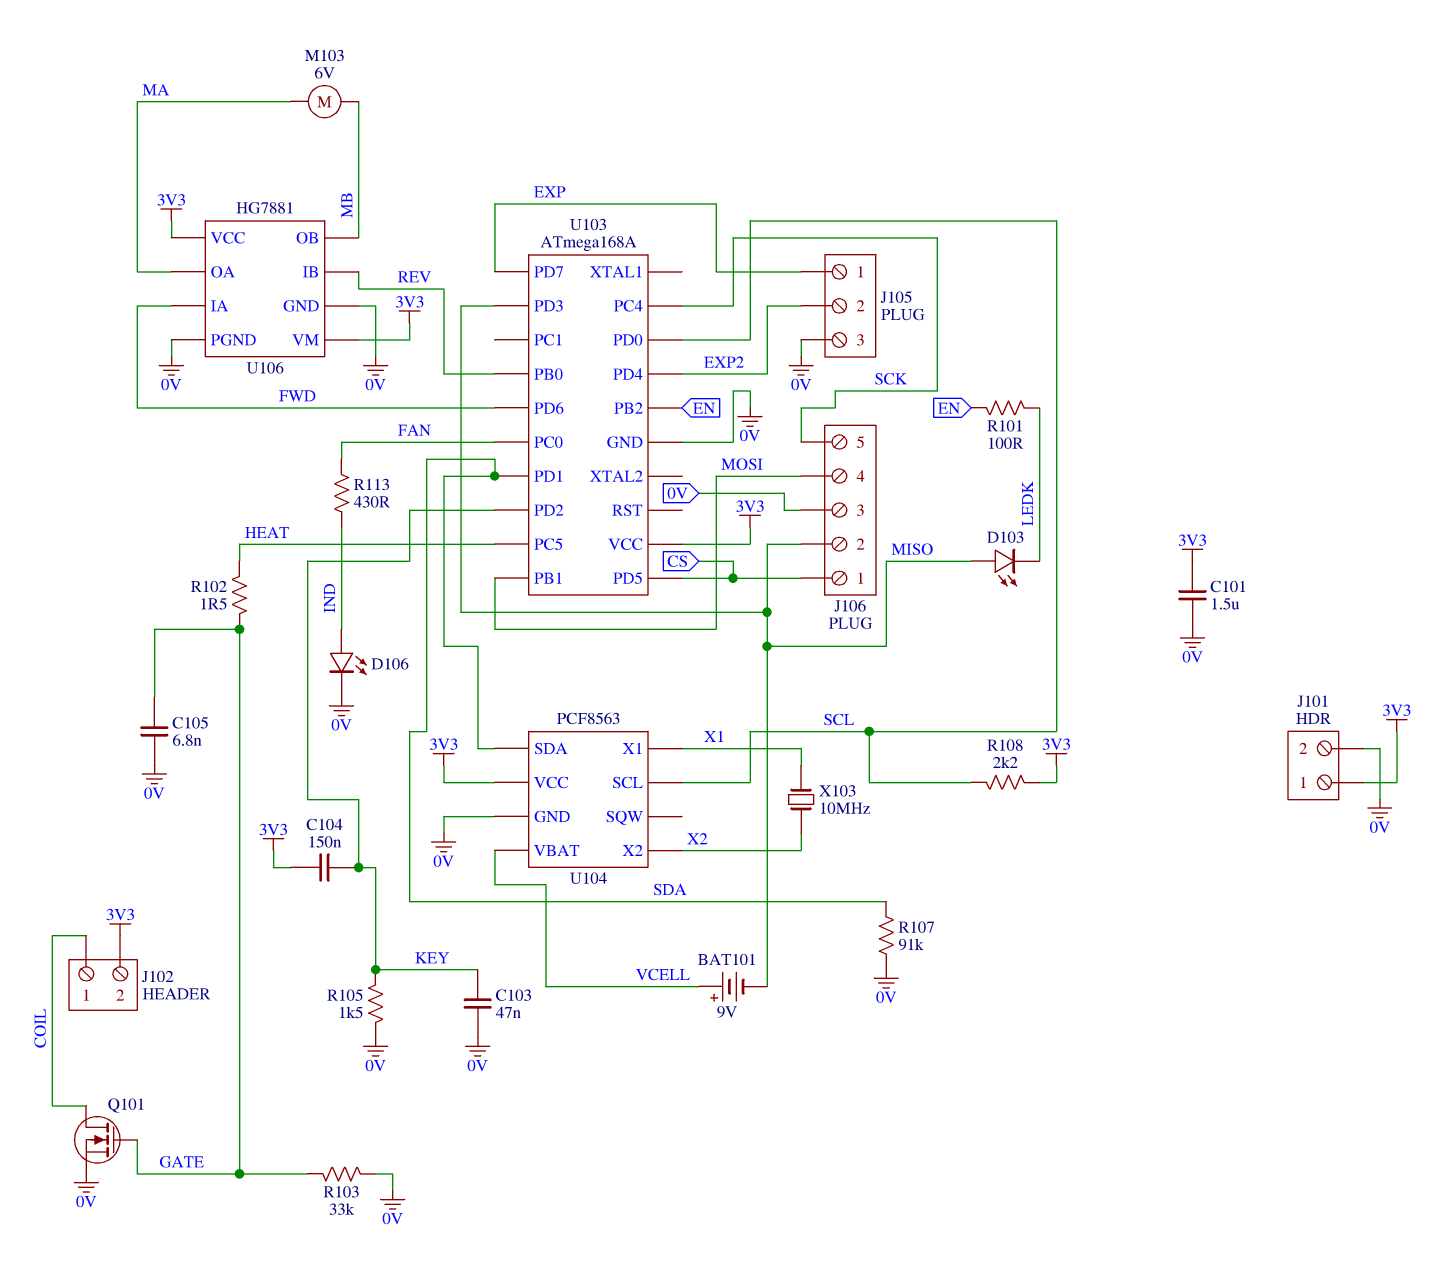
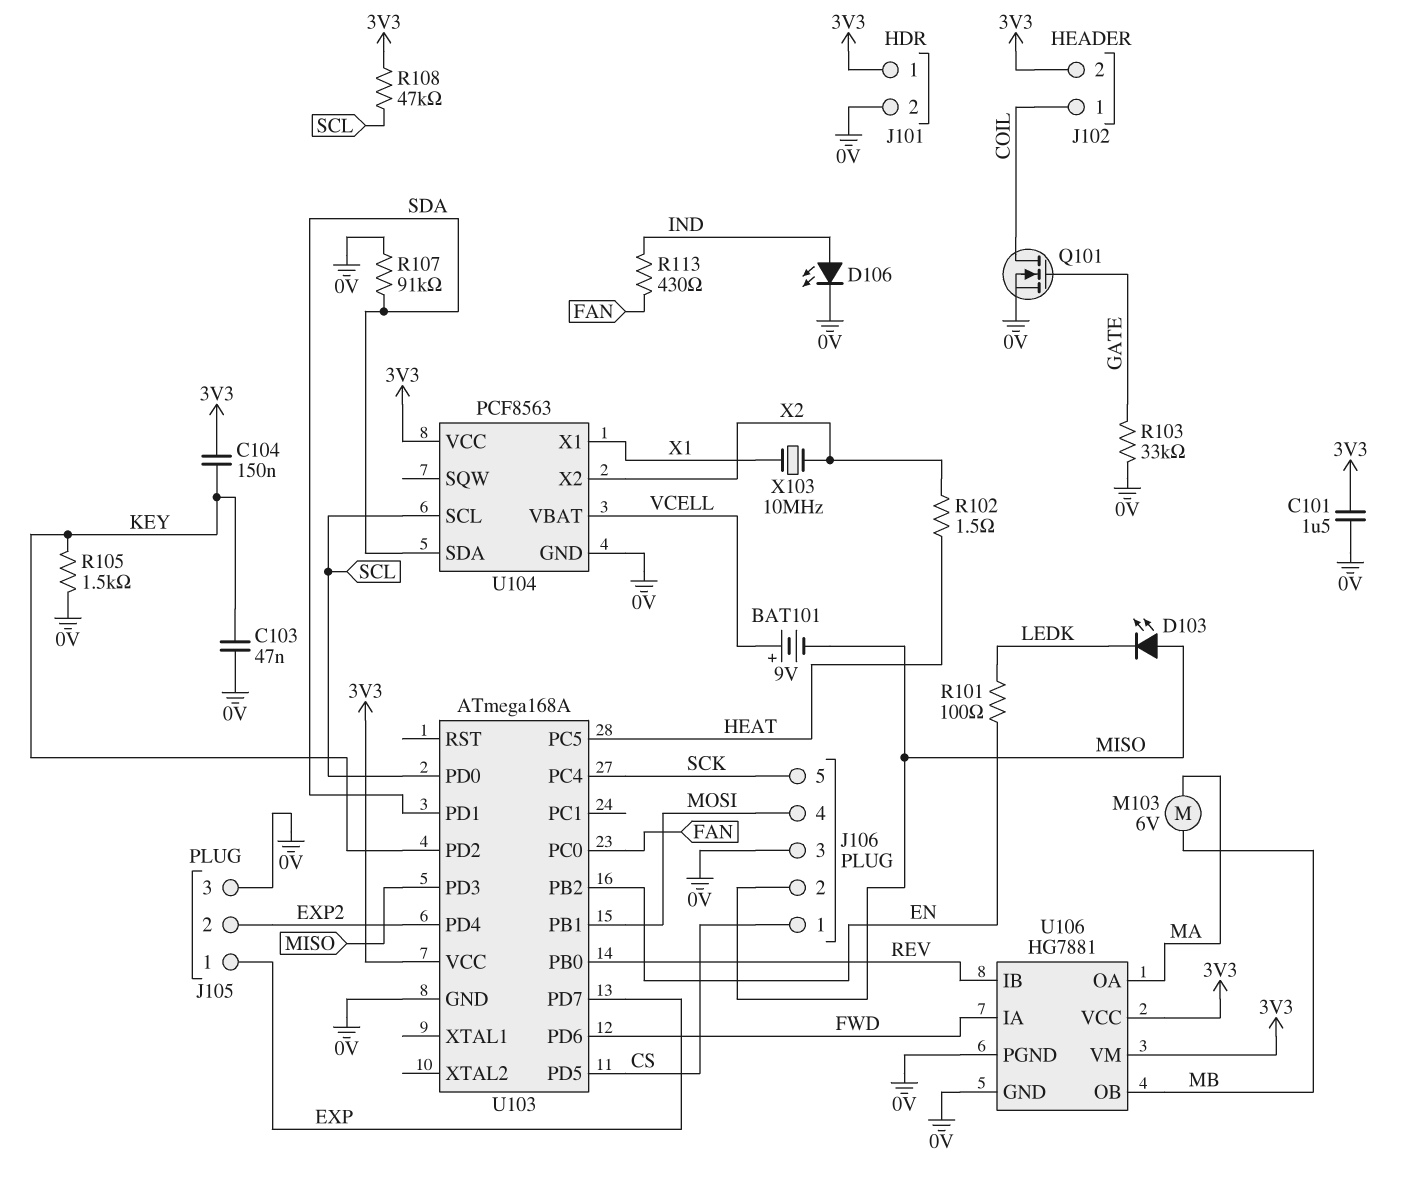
C105: 6.8nF (0V, GATE) -> none
R102: 1.5 (GATE, HEAT) -> 1.5 (HEAT, X2)
R108: 2.2k (3V3, SCL) -> 47k (3V3, SCL)

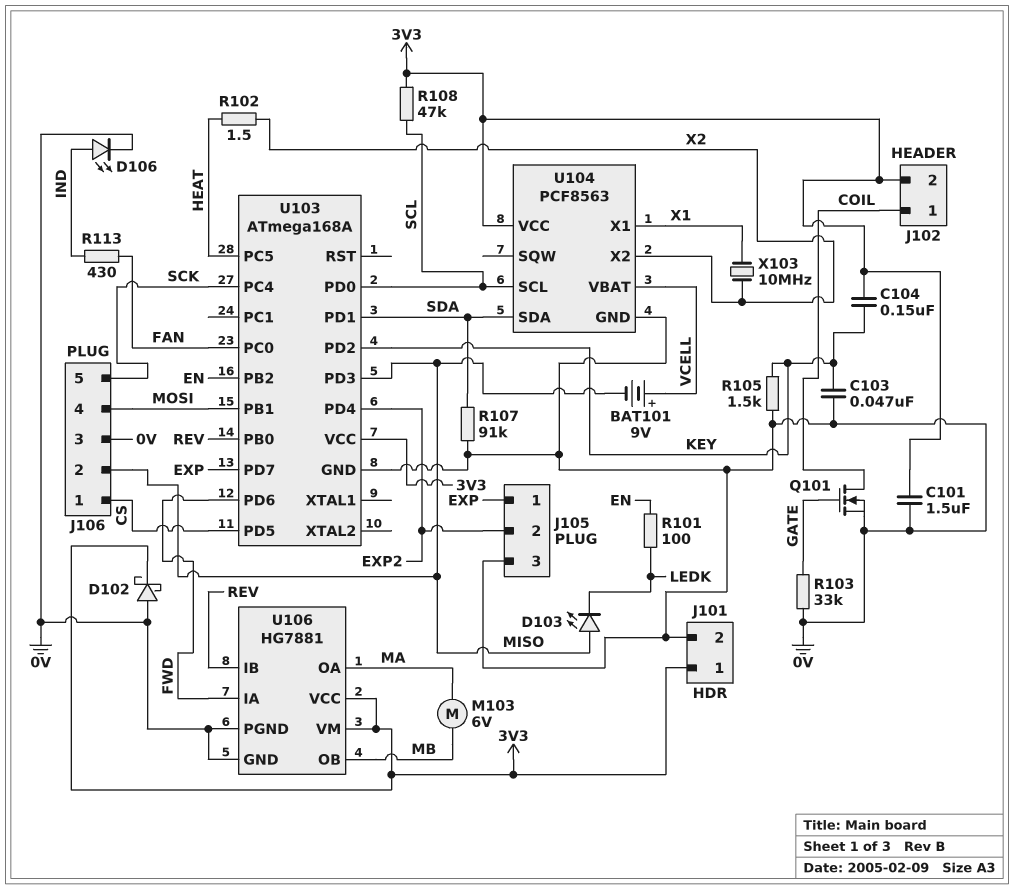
D102: none -> schottky (A 0V, K 3V3)

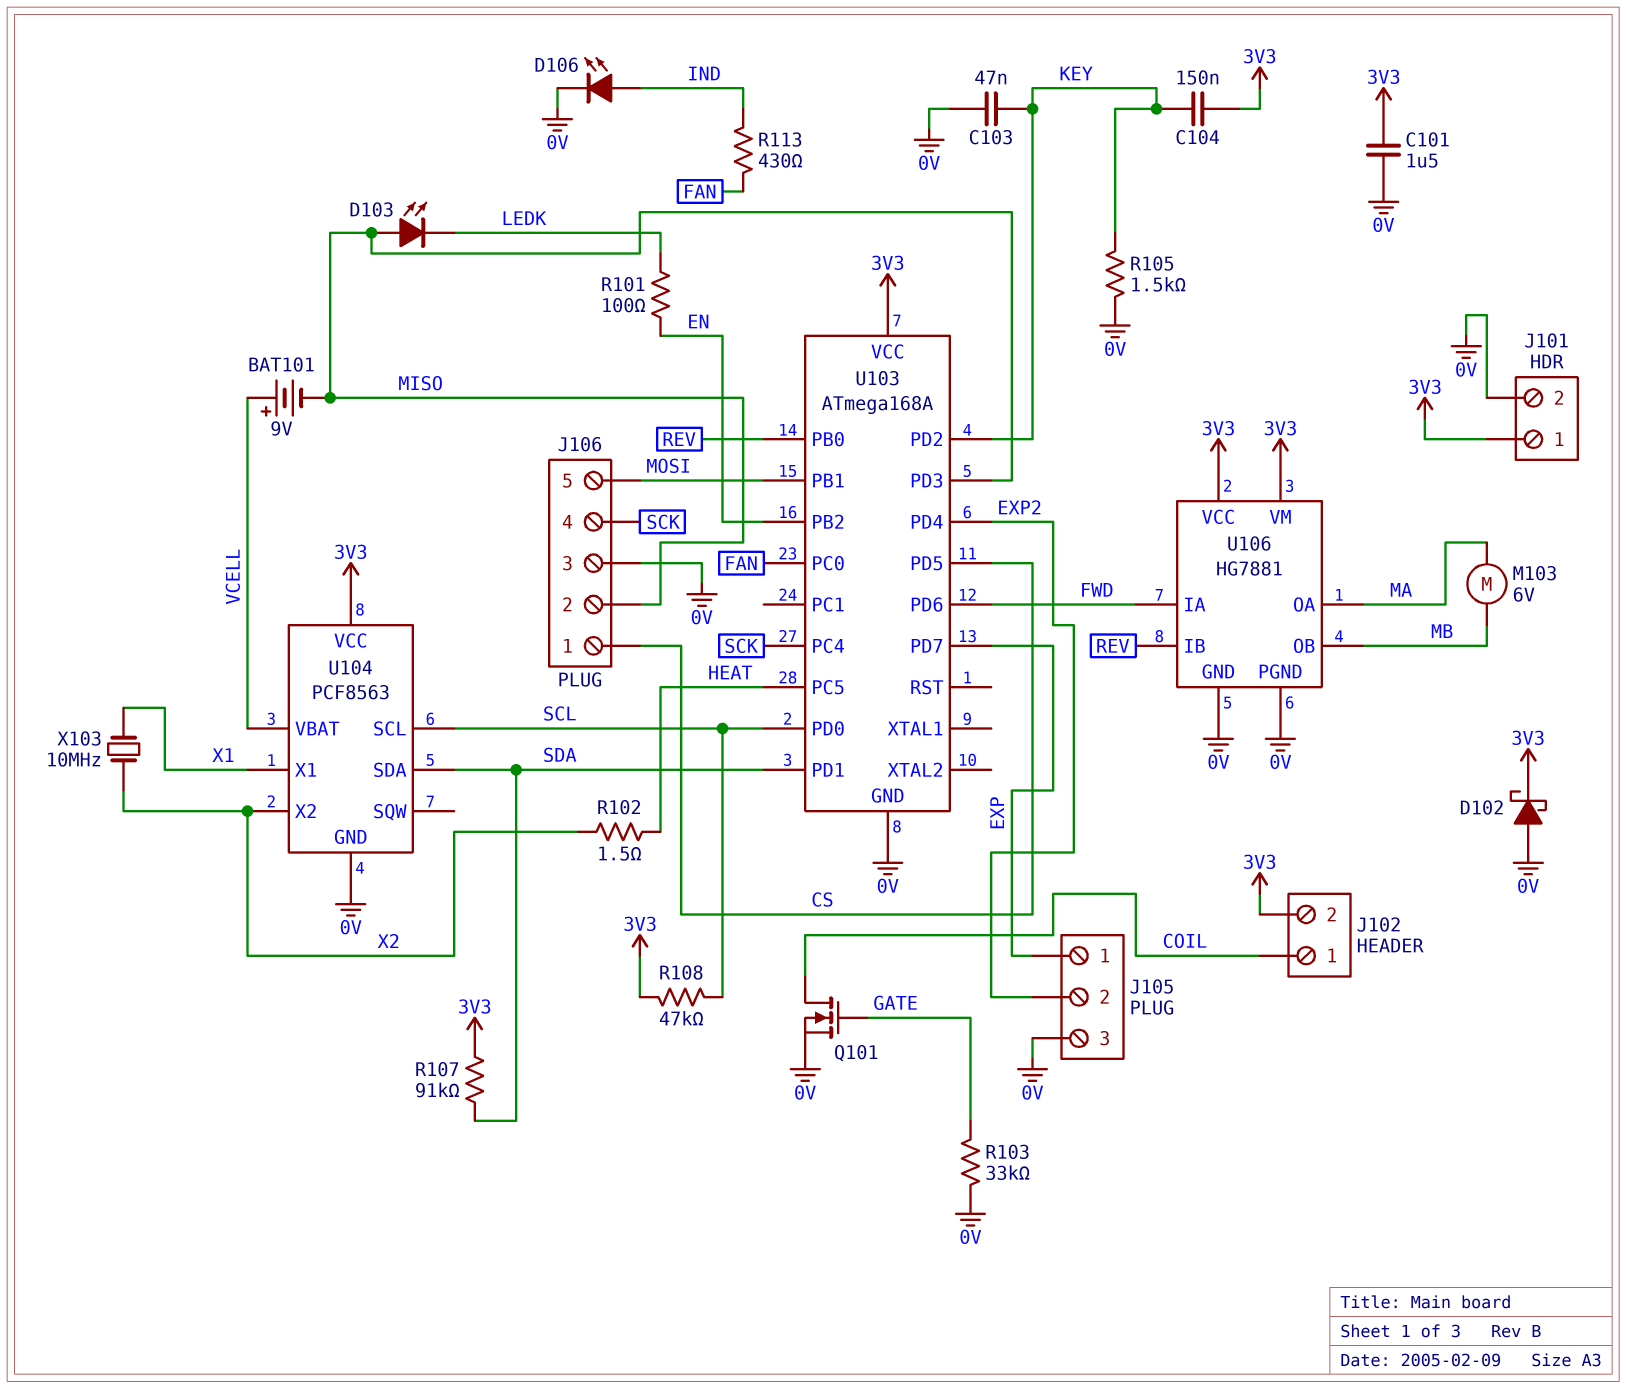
J106 pin 4: MOSI -> SCK
J106 pin 5: SCK -> MOSI
R107: 91k (0V, SDA) -> 91k (3V3, SDA)

